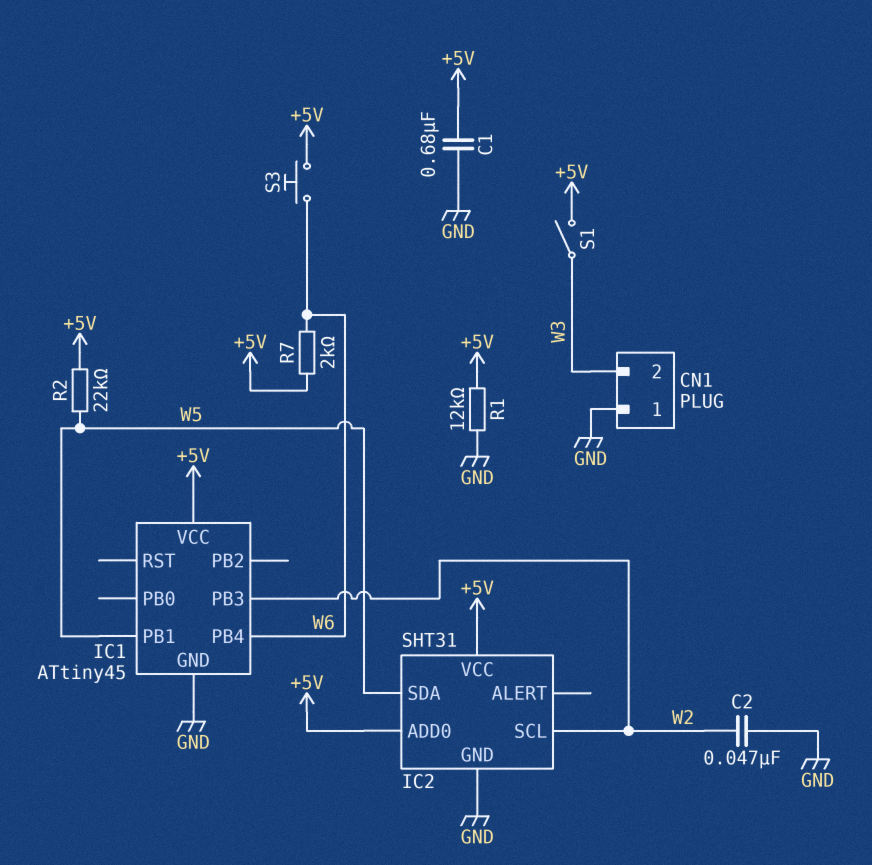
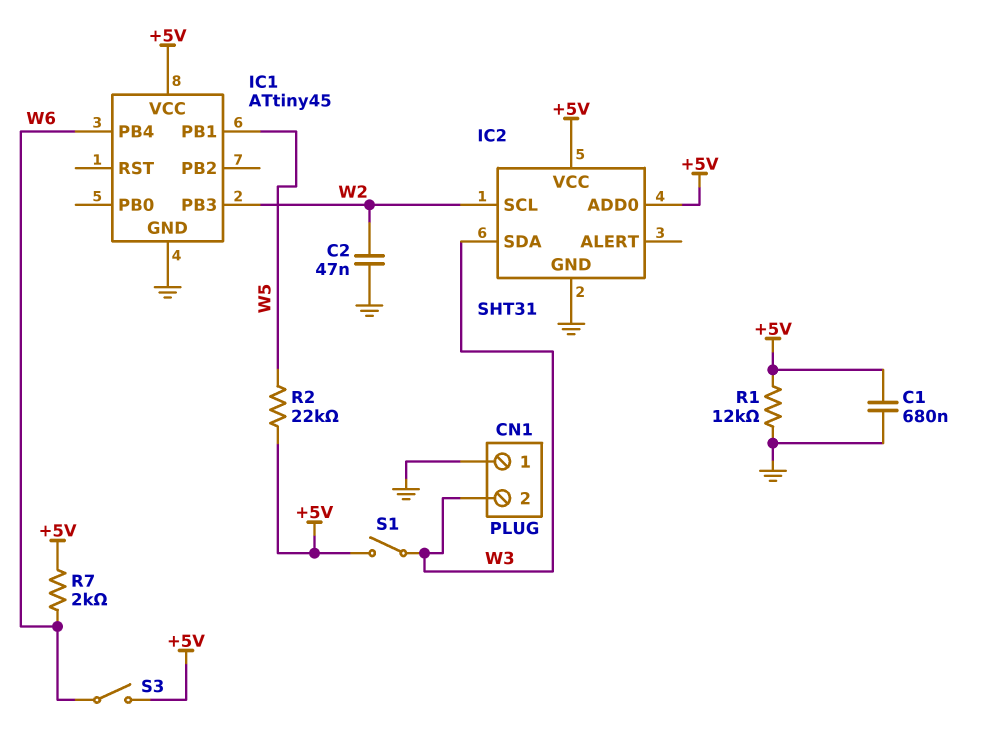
IC2 pin SDA: W5 -> W3
S3: button (+5V, W6) -> switch (+5V, W6)

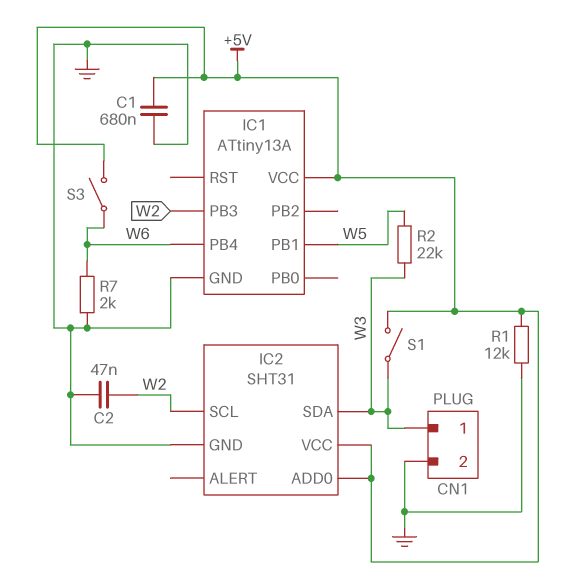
CN1 pin 1: GND -> W3
CN1 pin 2: W3 -> GND
IC1: ATtiny45 -> ATtiny13A
R2: 22k (+5V, W5) -> 22k (W3, W5)
R7: 2k (+5V, W6) -> 2k (GND, W6)

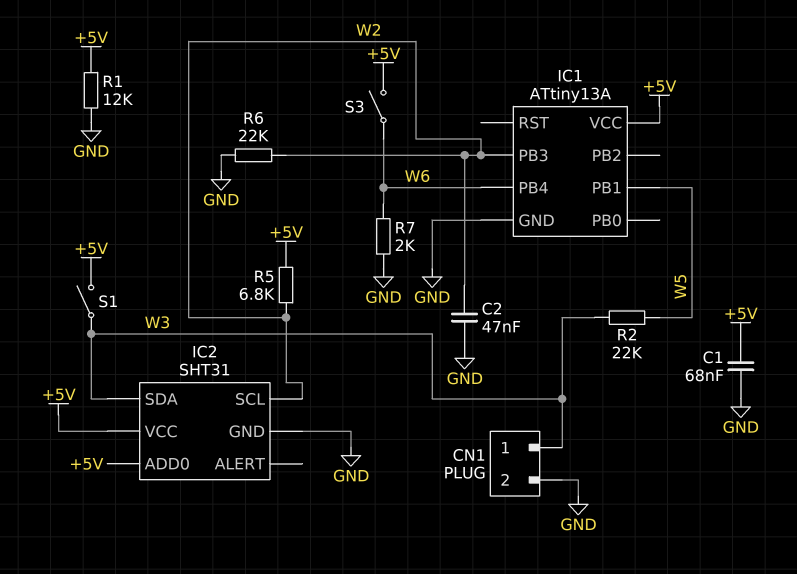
C1: 680nF (+5V, GND) -> 68nF (+5V, GND)
R5: none -> 6.8k (+5V, W2)
R6: none -> 22k (GND, W2)

